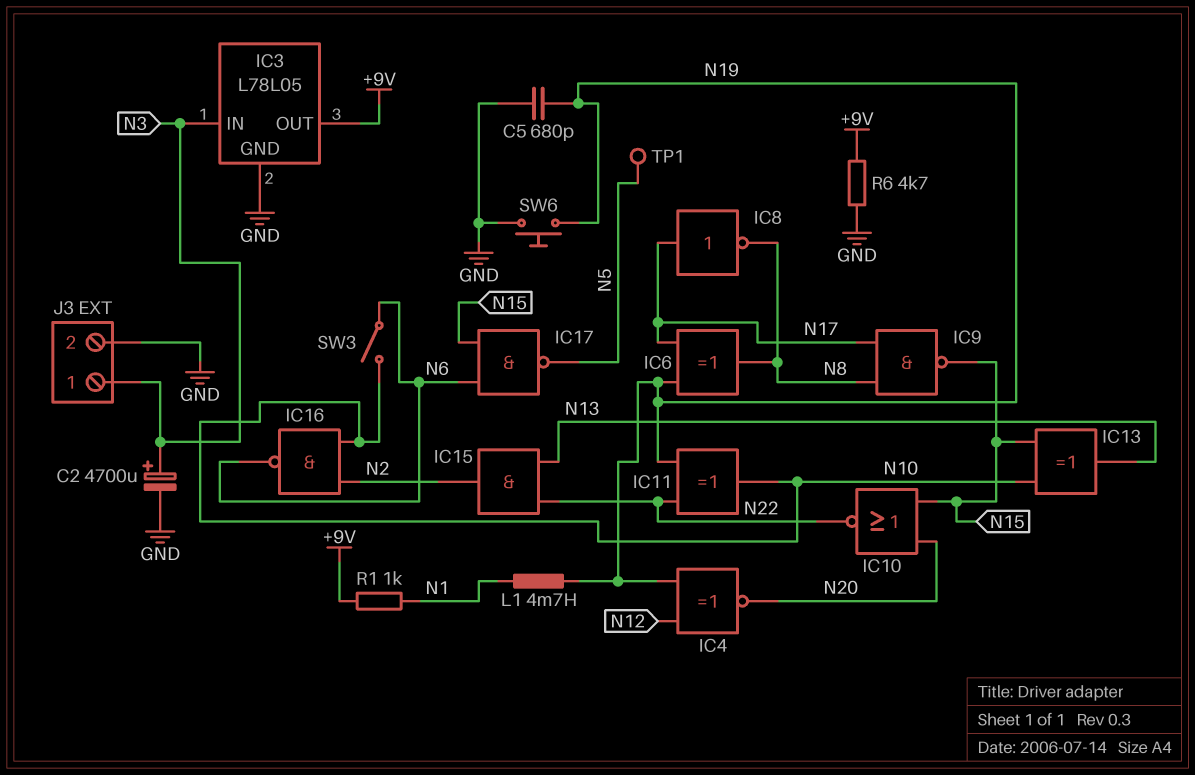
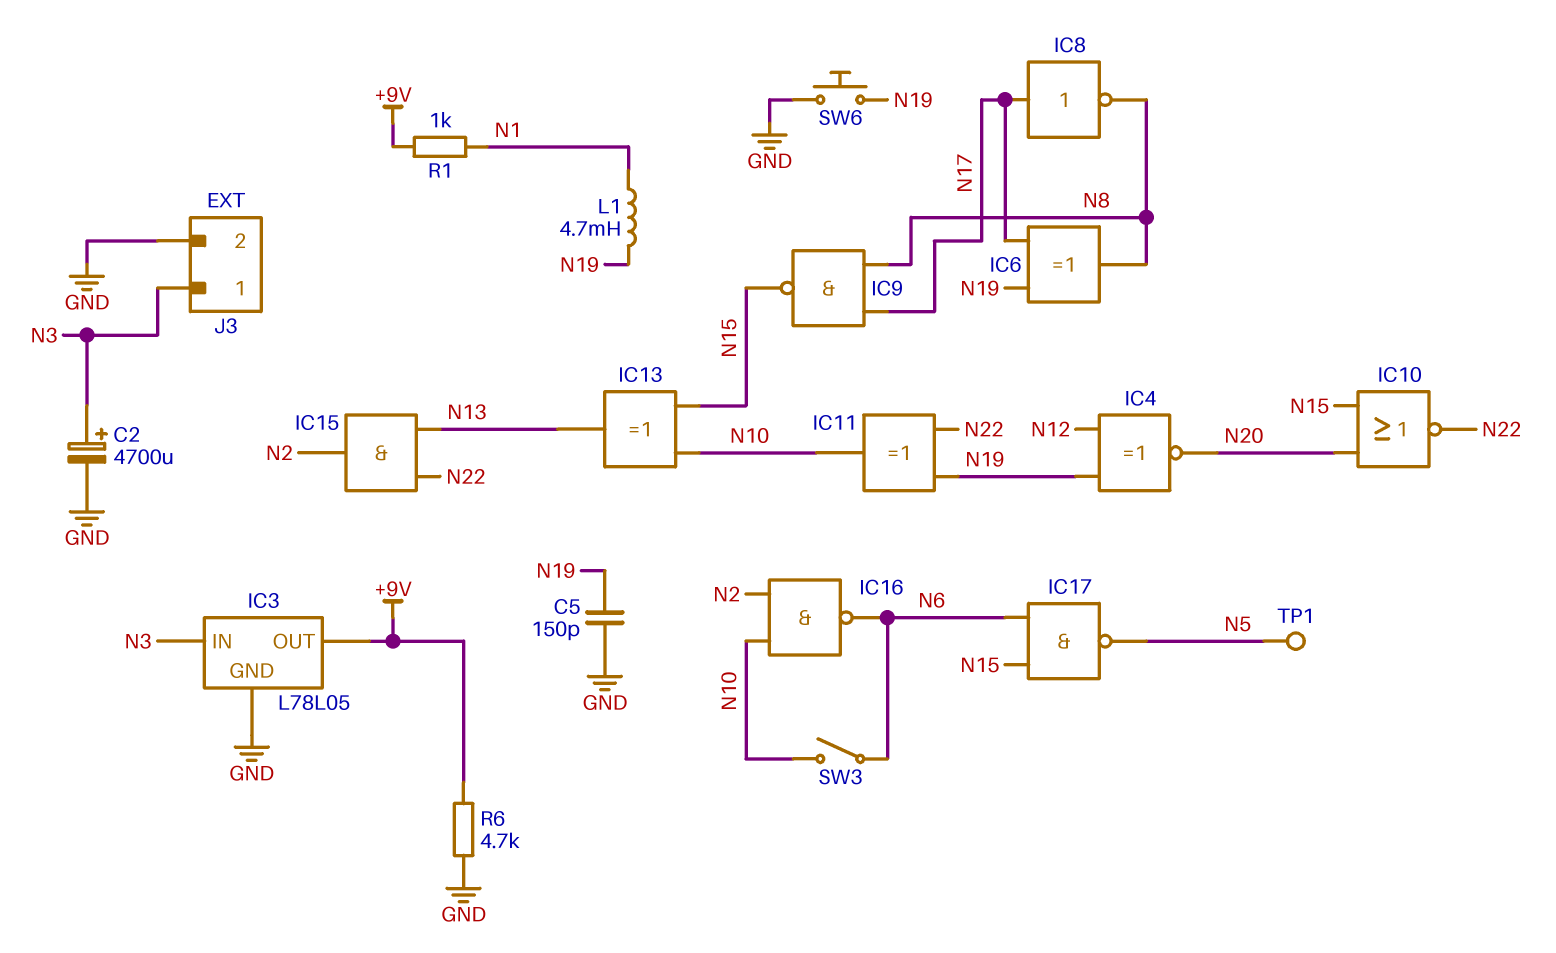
C5: 680pF (GND, N19) -> 150pF (GND, N19)

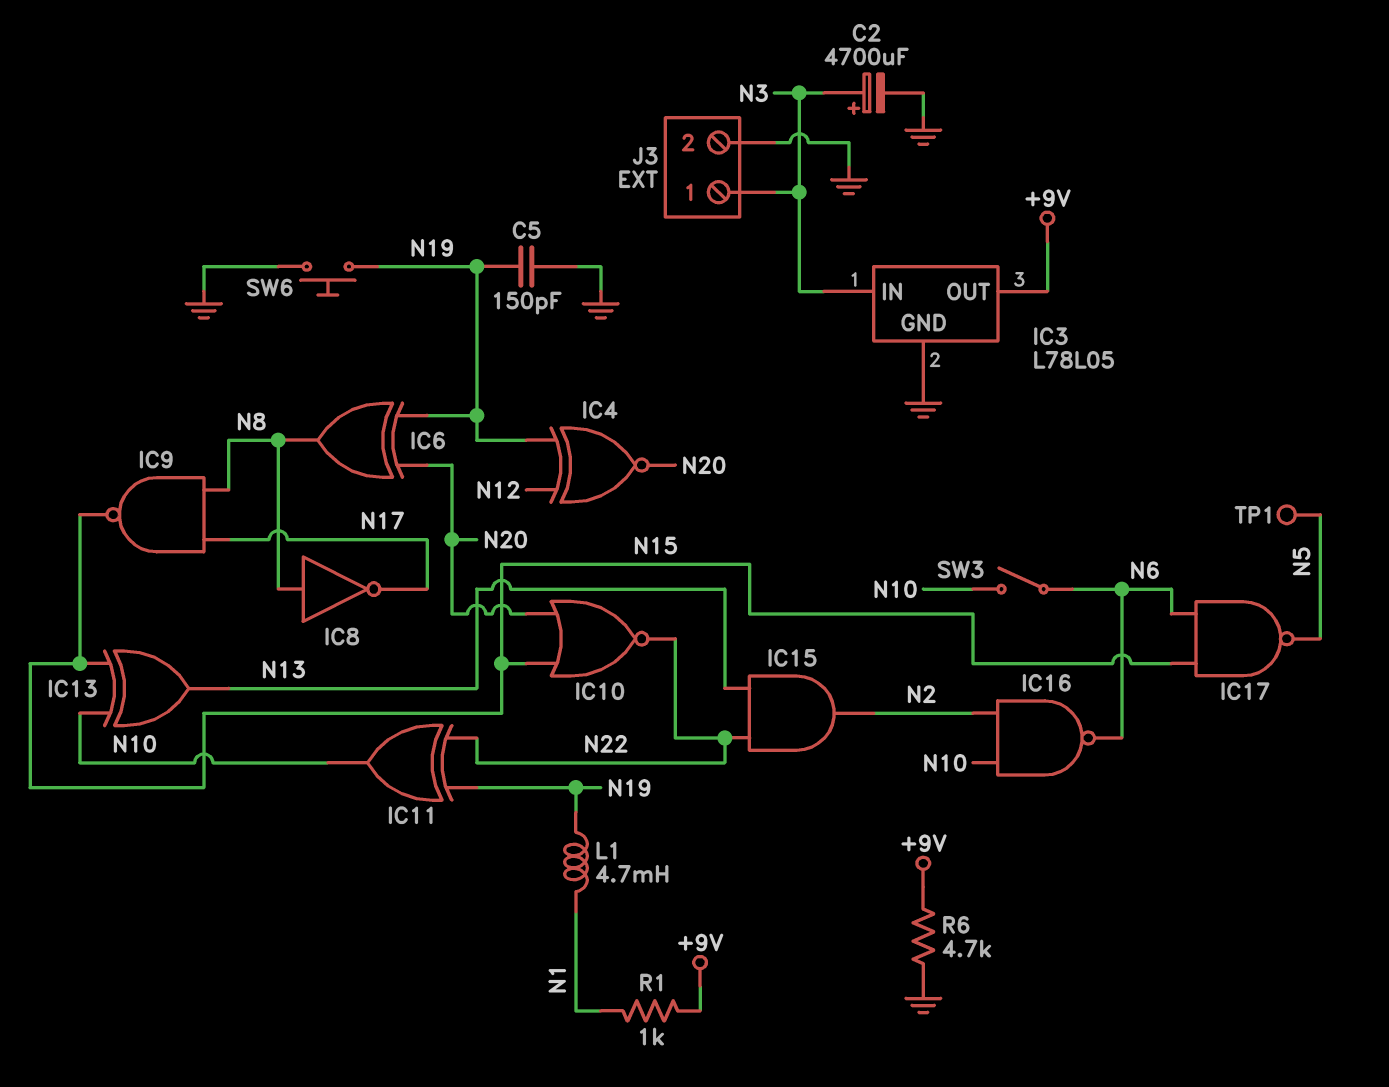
IC6: XOR (in N17, in N19, out N8) -> XOR (in N19, in N20, out N8)
IC8: NOT (in N17, out N8) -> NOT (in N8, out N17)

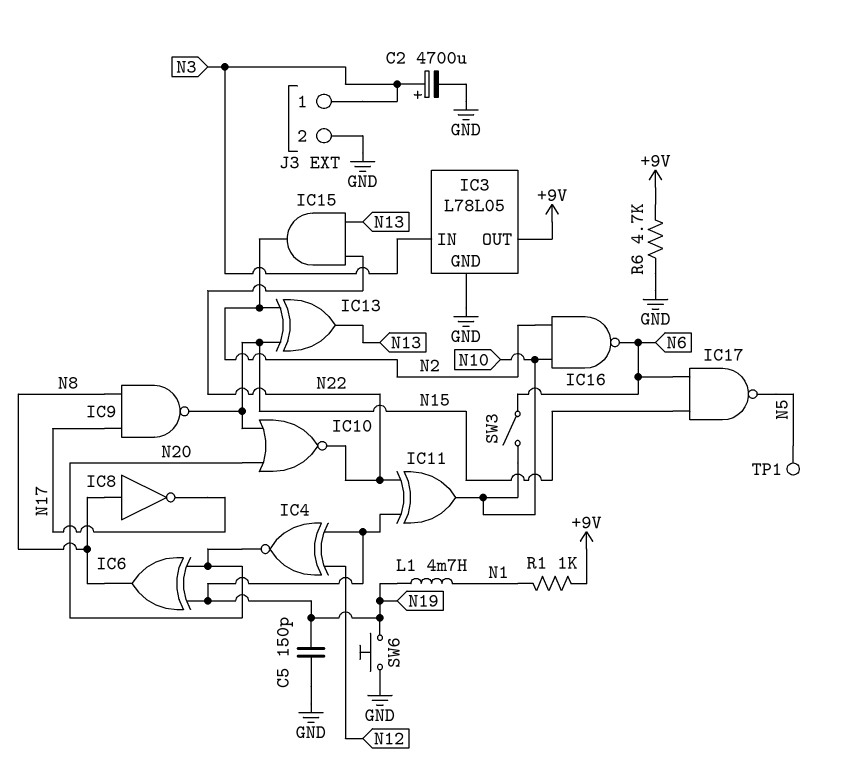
IC13: XOR (in N10, in N15, out N13) -> XOR (in N2, in N15, out N13)

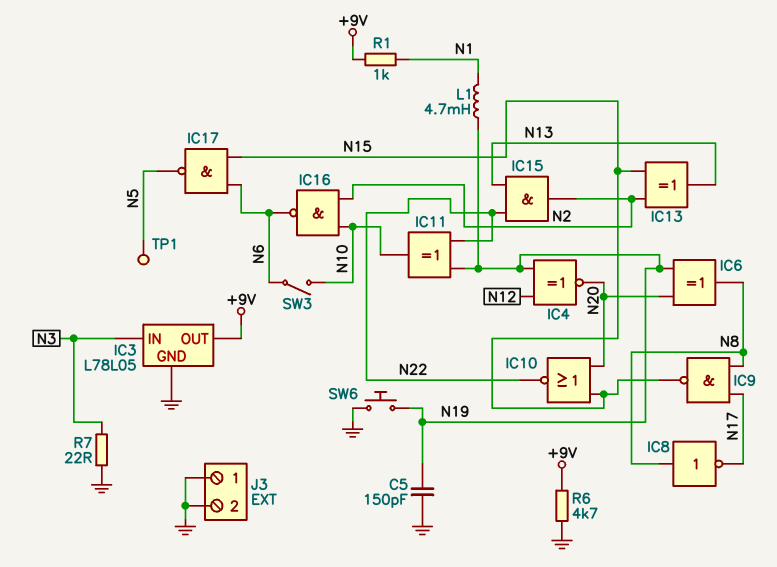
C2: 4700uF (plus N3, minus GND) -> none
J3 pin 1: N3 -> GND
R7: none -> 22 (GND, N3)

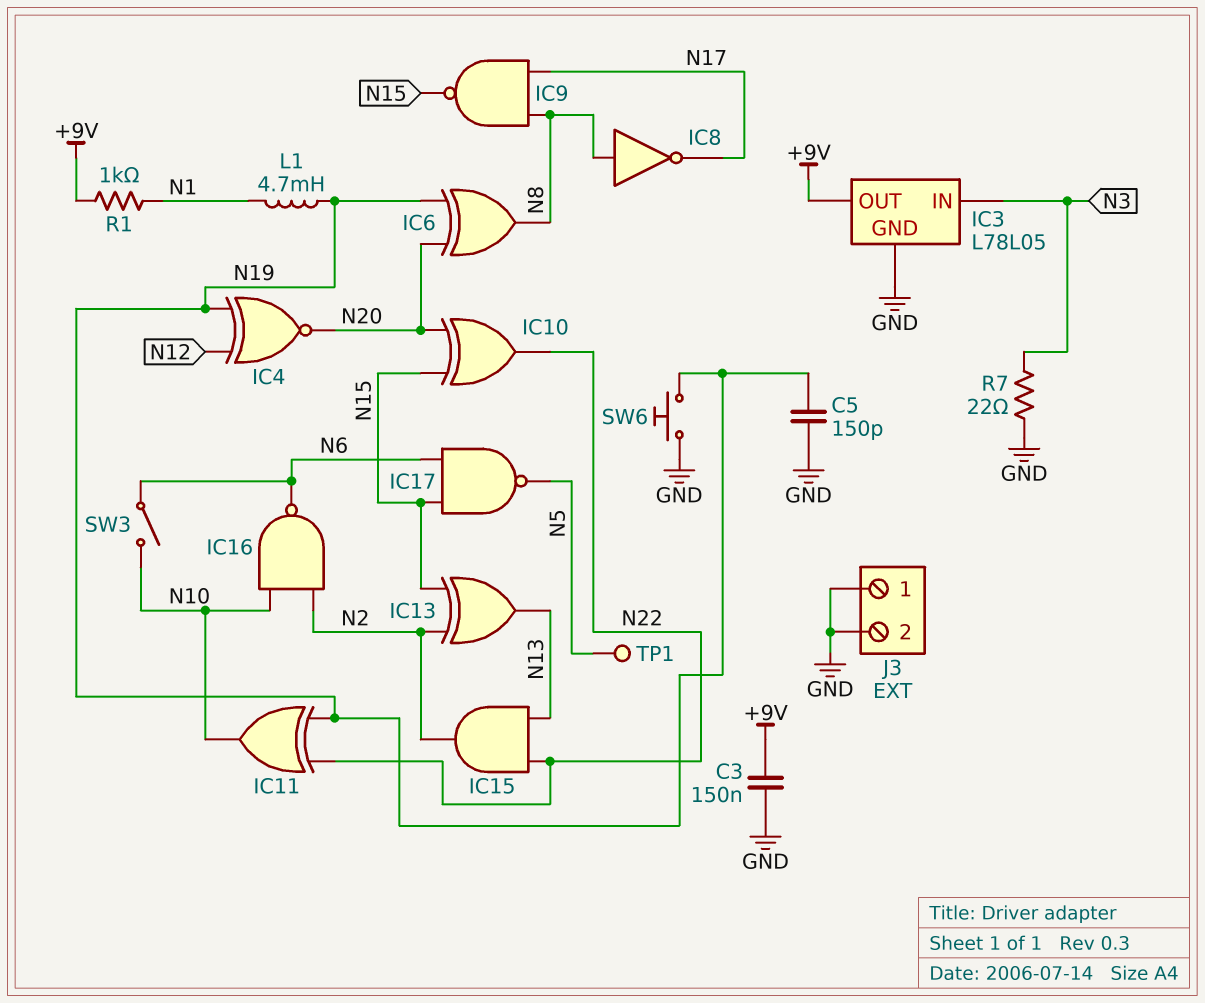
C3: none -> 150nF (+9V, GND)
IC10: NOR (in N15, in N20, out N22) -> XOR (in N15, in N20, out N22)
R6: 4.7k (+9V, GND) -> none

